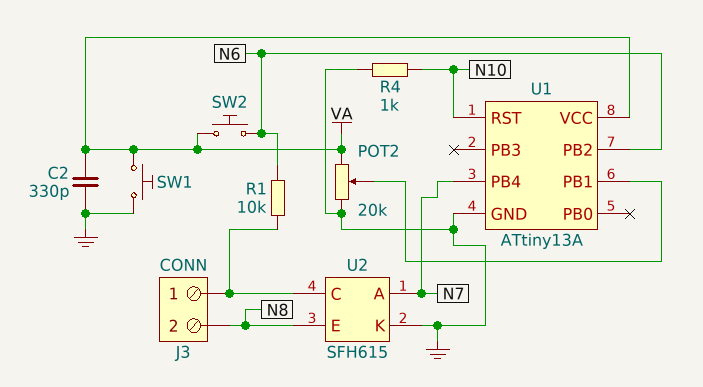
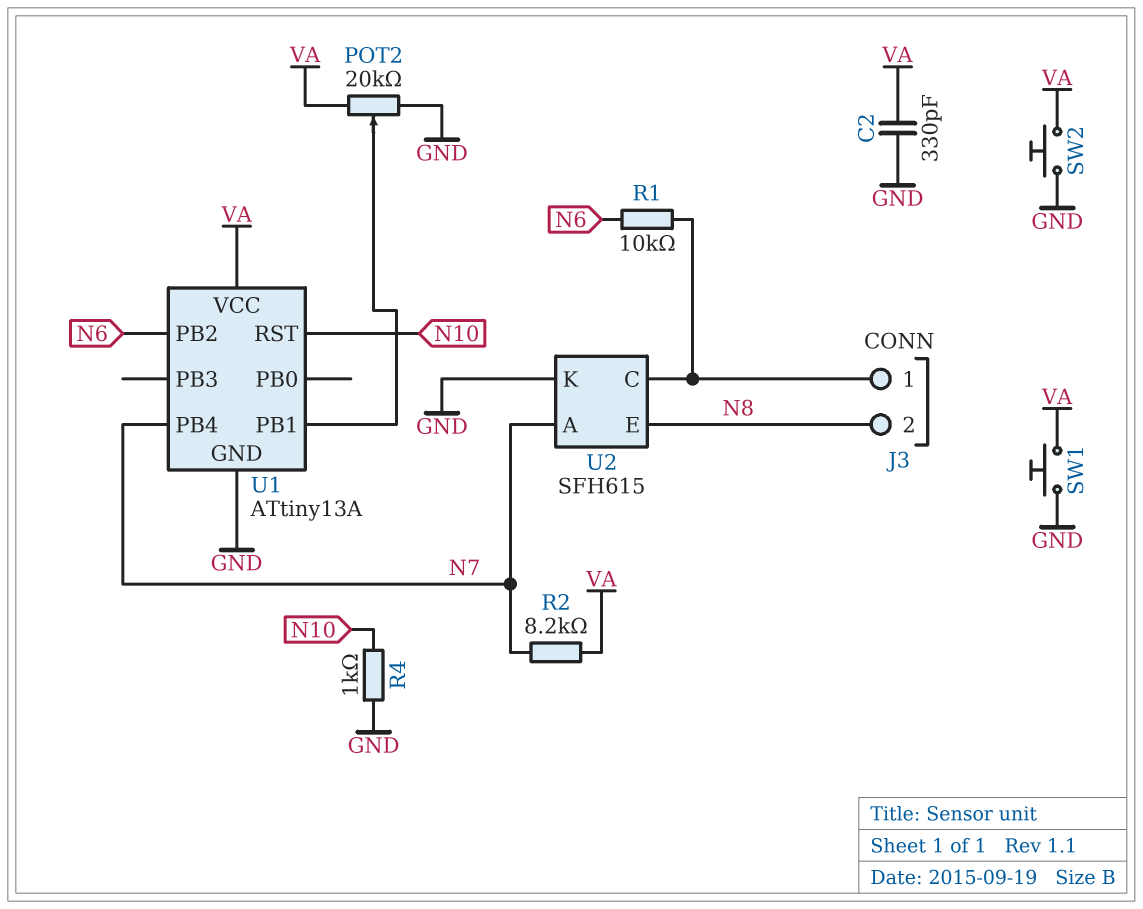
R2: none -> 8.2k (N7, VA)
SW2: button (N6, VA) -> button (GND, VA)

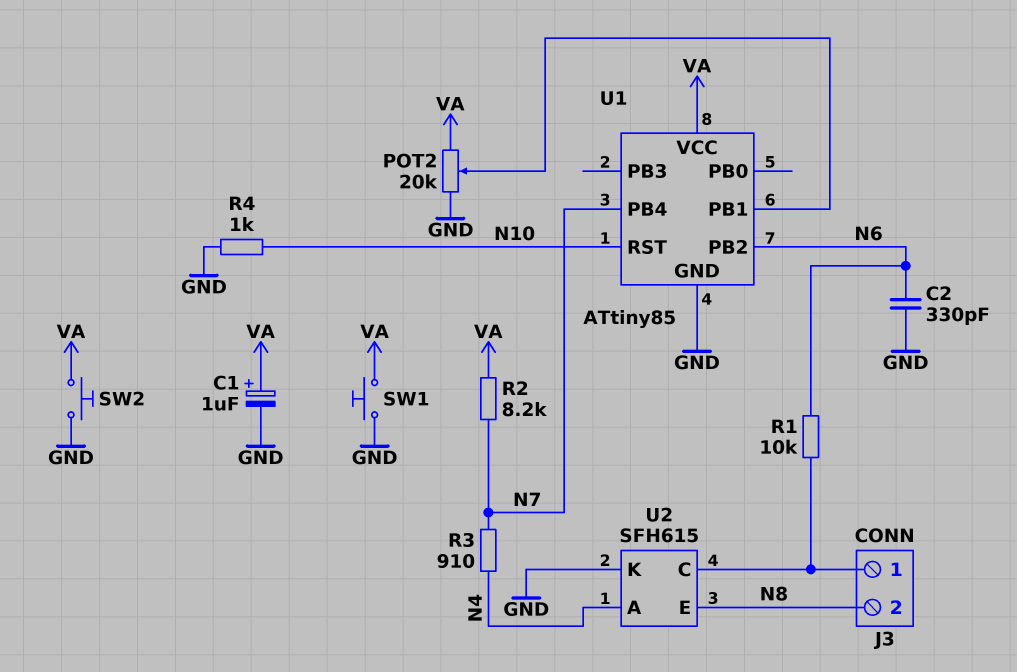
C1: none -> 1uF (plus VA, minus GND)
C2: 330pF (GND, VA) -> 330pF (GND, N6)
R3: none -> 910 (N4, N7)
U1: ATtiny13A -> ATtiny85
U2 pin A: N7 -> N4

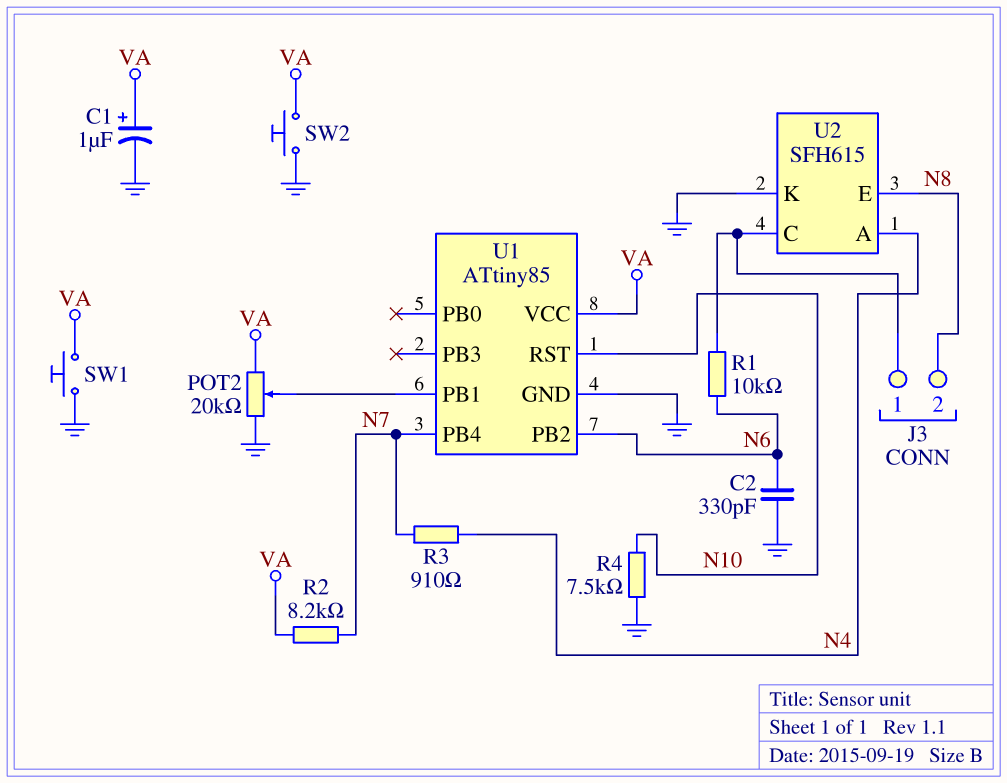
R4: 1k (GND, N10) -> 7.5k (GND, N10)

